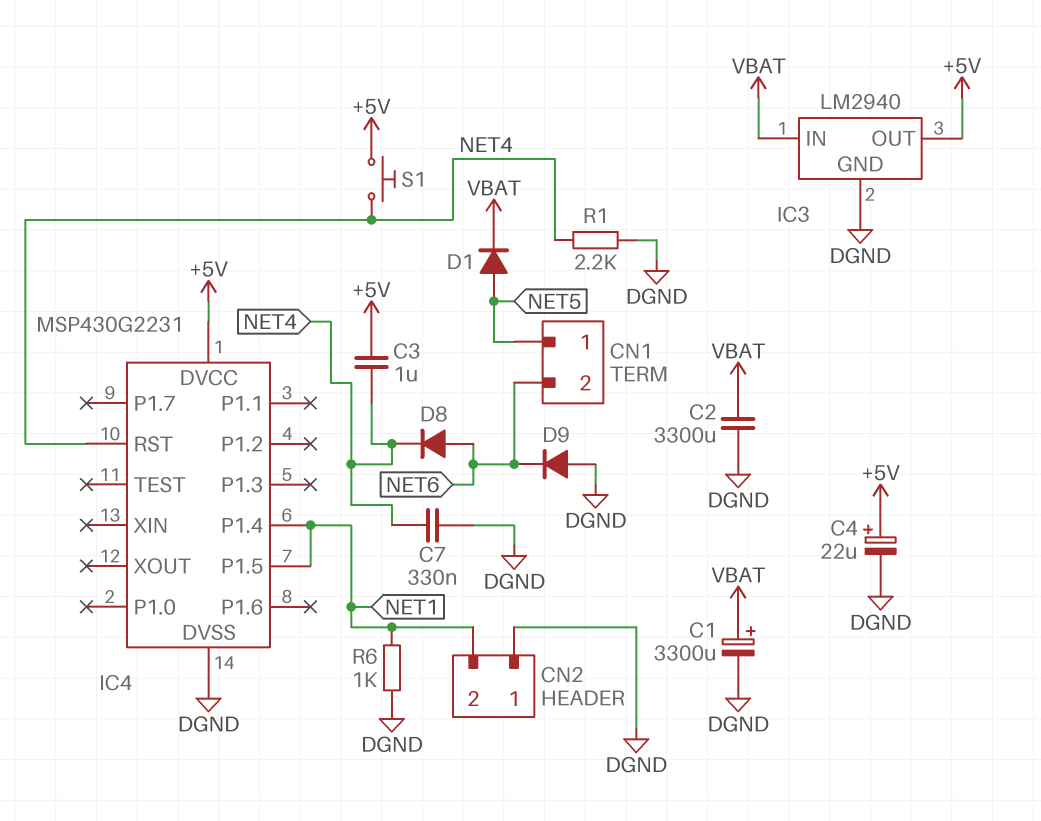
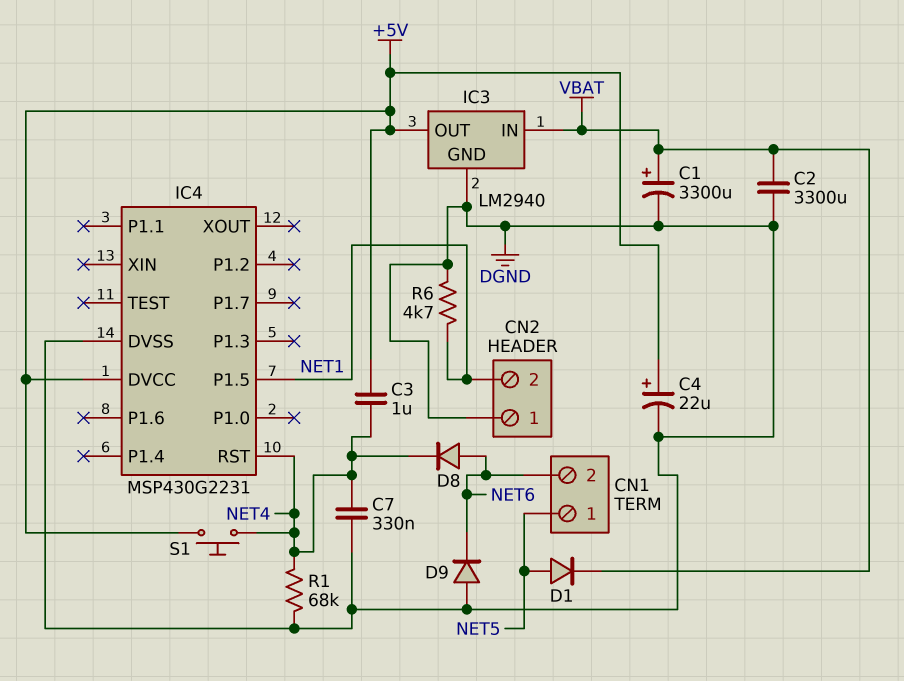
IC4 pin P1.4: NET1 -> none
R1: 2.2k (DGND, NET4) -> 68k (DGND, NET4)
R6: 1k (DGND, NET1) -> 4.7k (DGND, NET1)

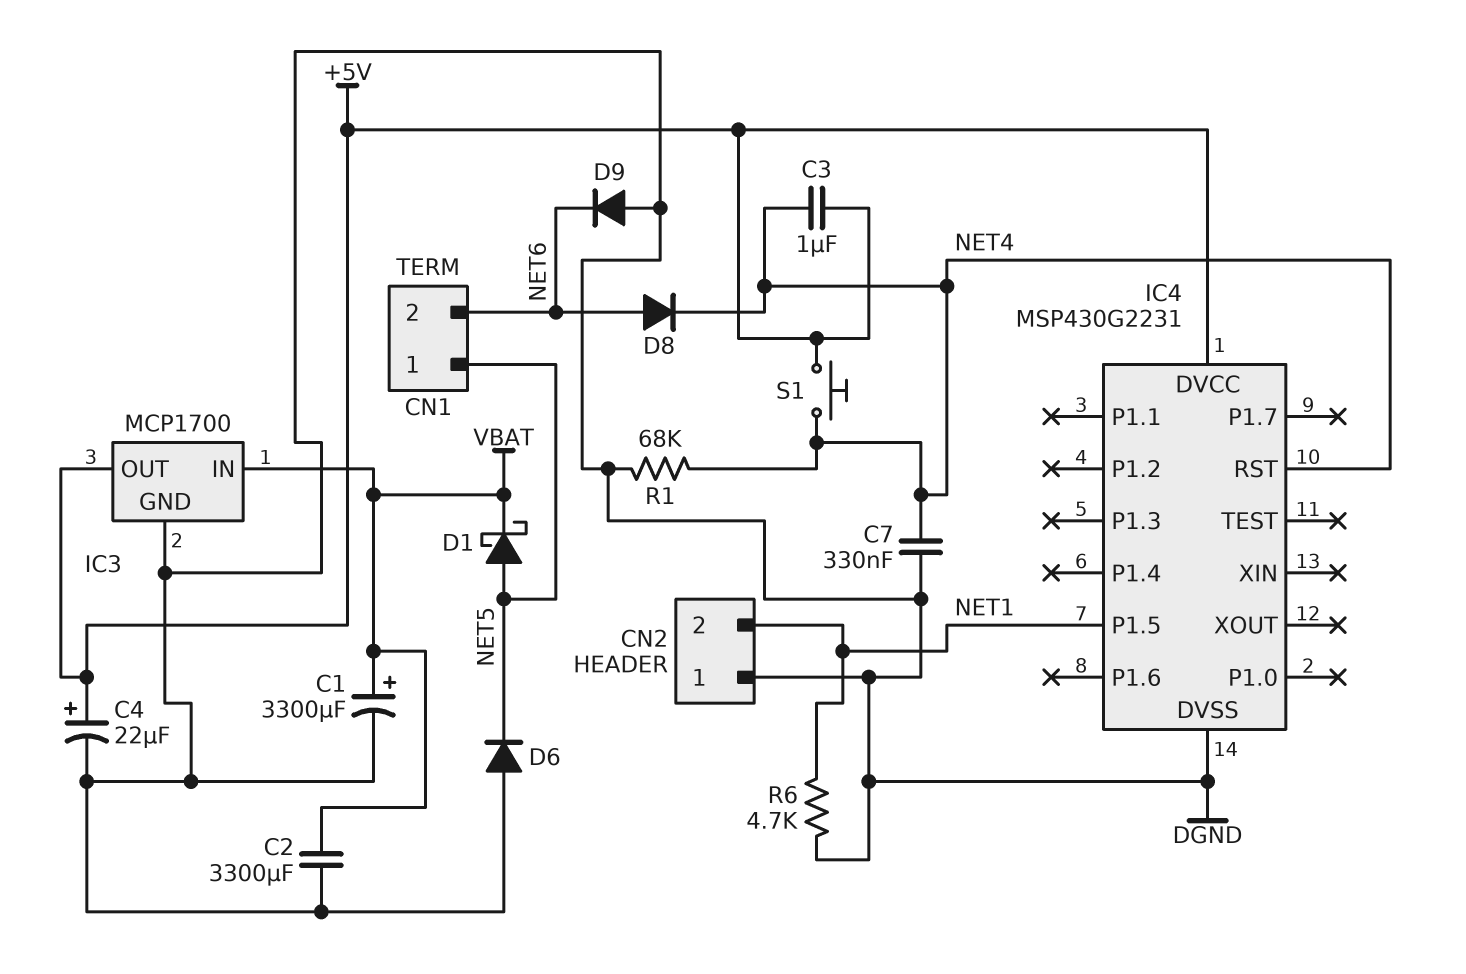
D1: diode (A NET5, K VBAT) -> schottky (A NET5, K VBAT)
D6: none -> diode (A DGND, K NET5)
IC3: LM2940 -> MCP1700

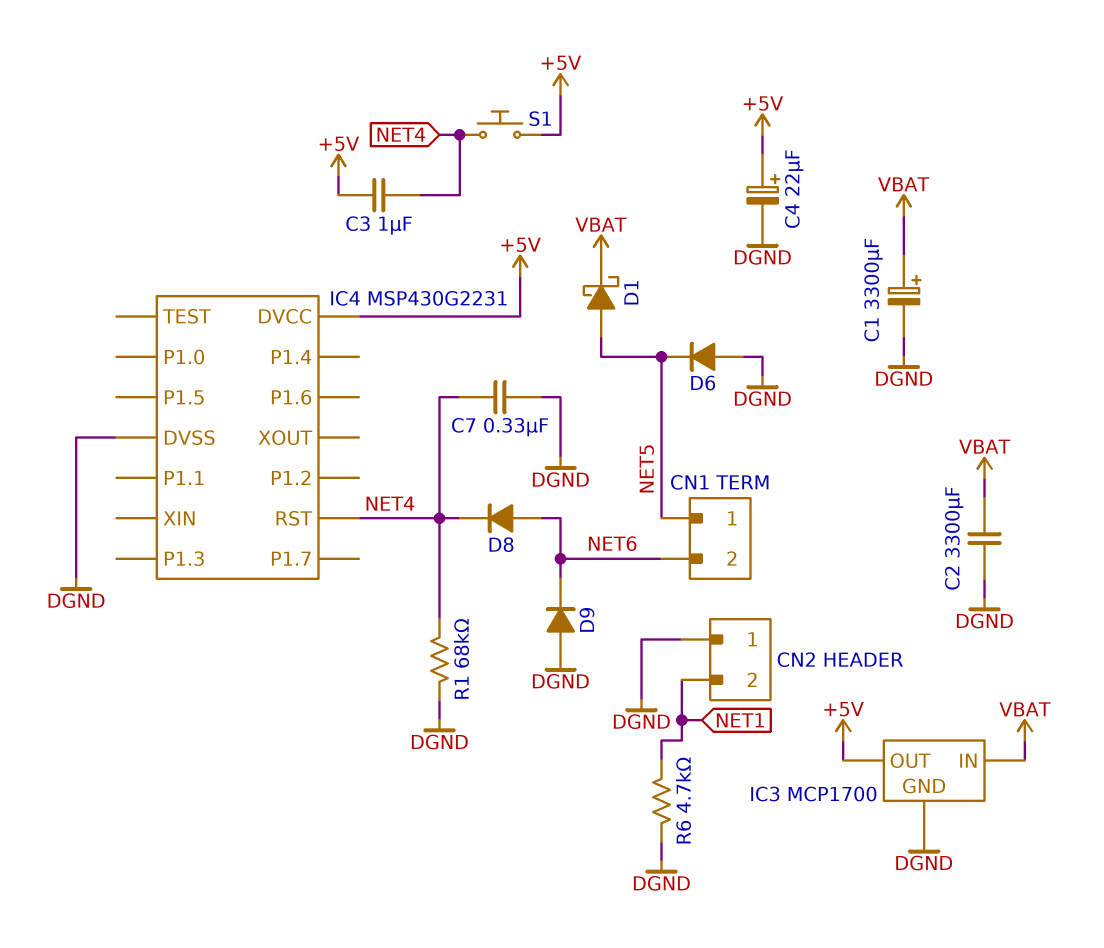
IC4 pin P1.5: NET1 -> none

